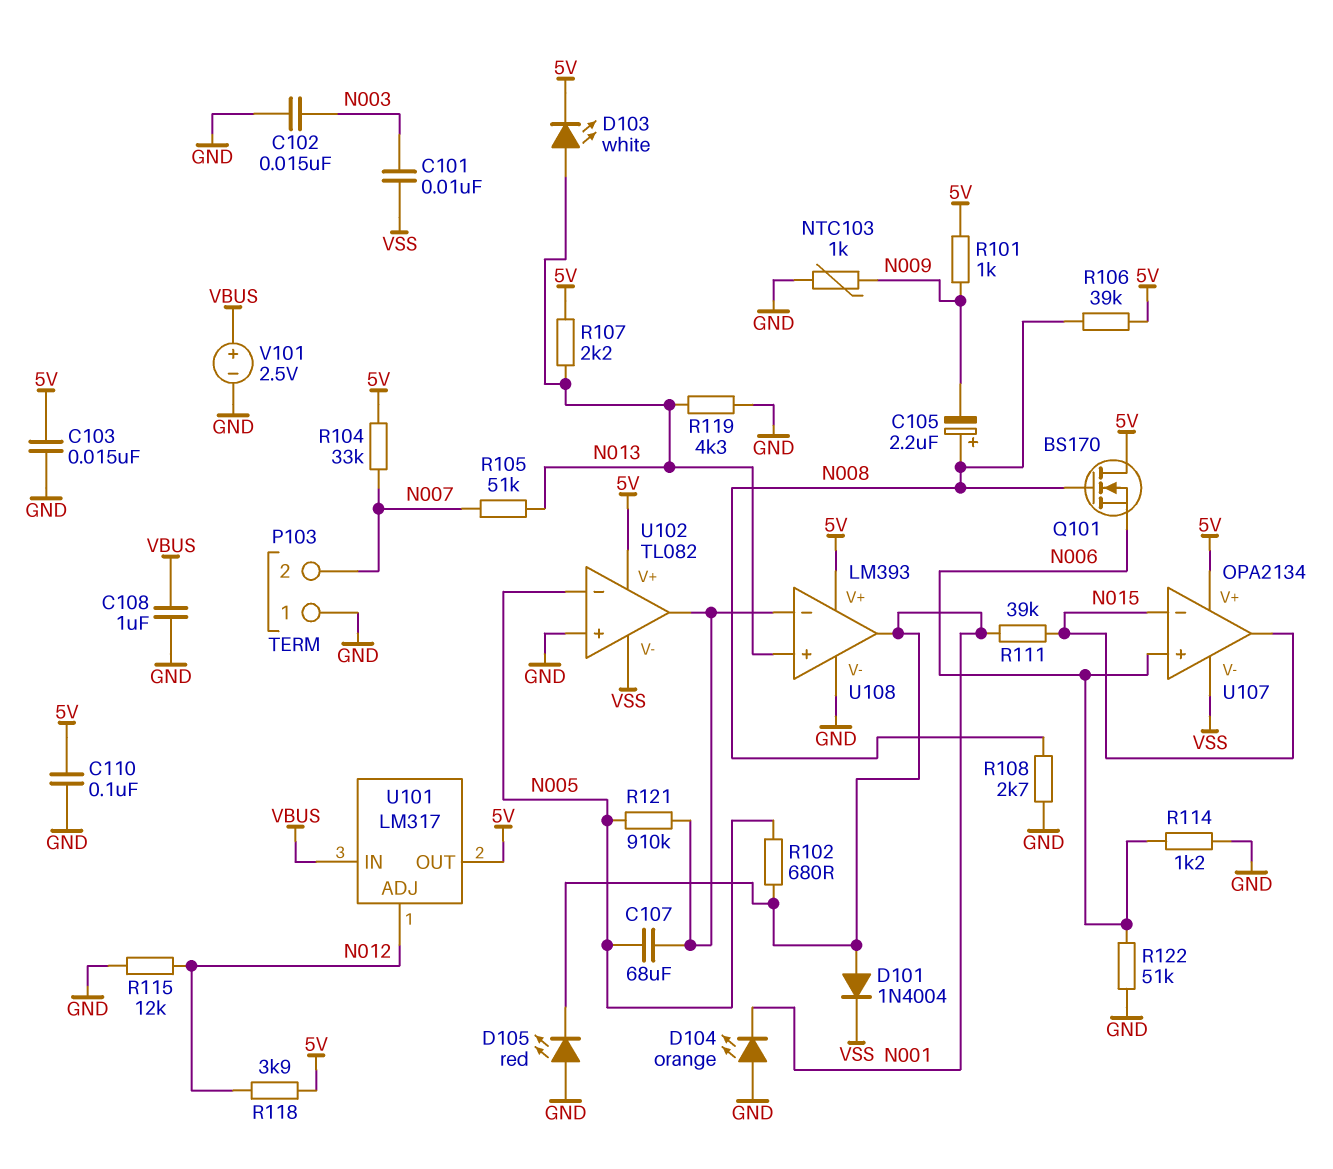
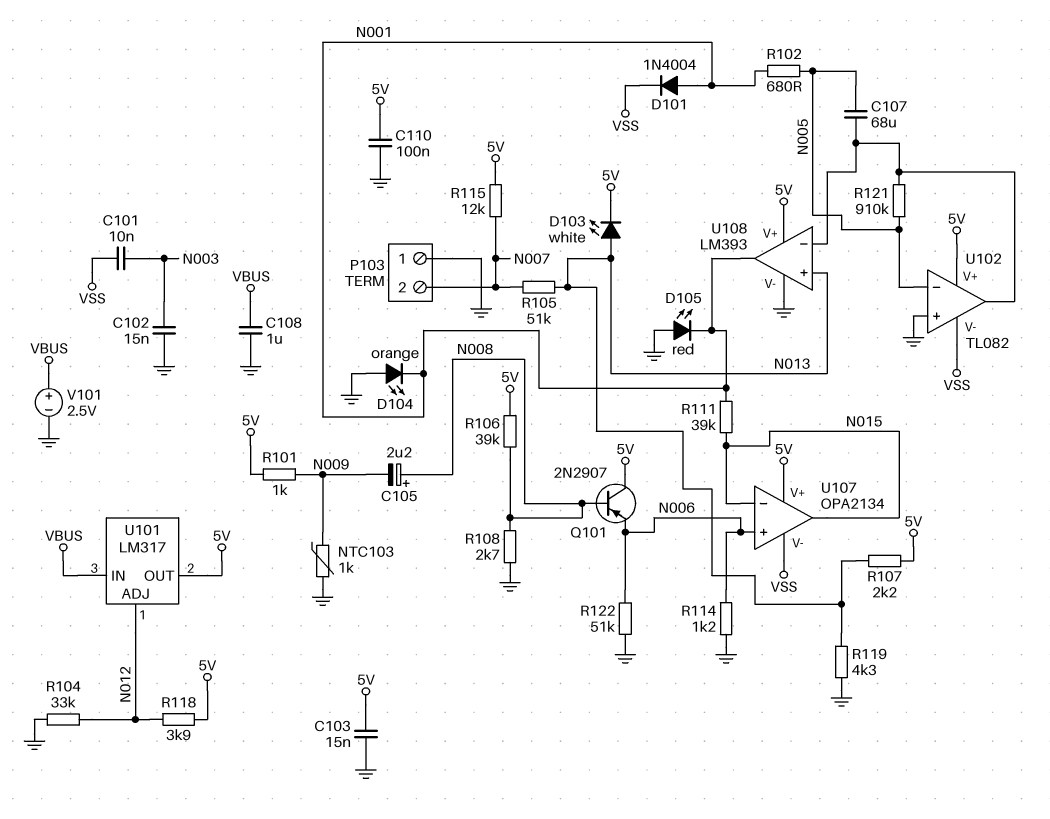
Q101: NMOS BS170 (G N008, D 5V, S N006) -> PNP 2N2907 (B N008, C 5V, E N006)
R104: 33k (5V, N007) -> 33k (GND, N012)
R115: 12k (GND, N012) -> 12k (5V, N007)

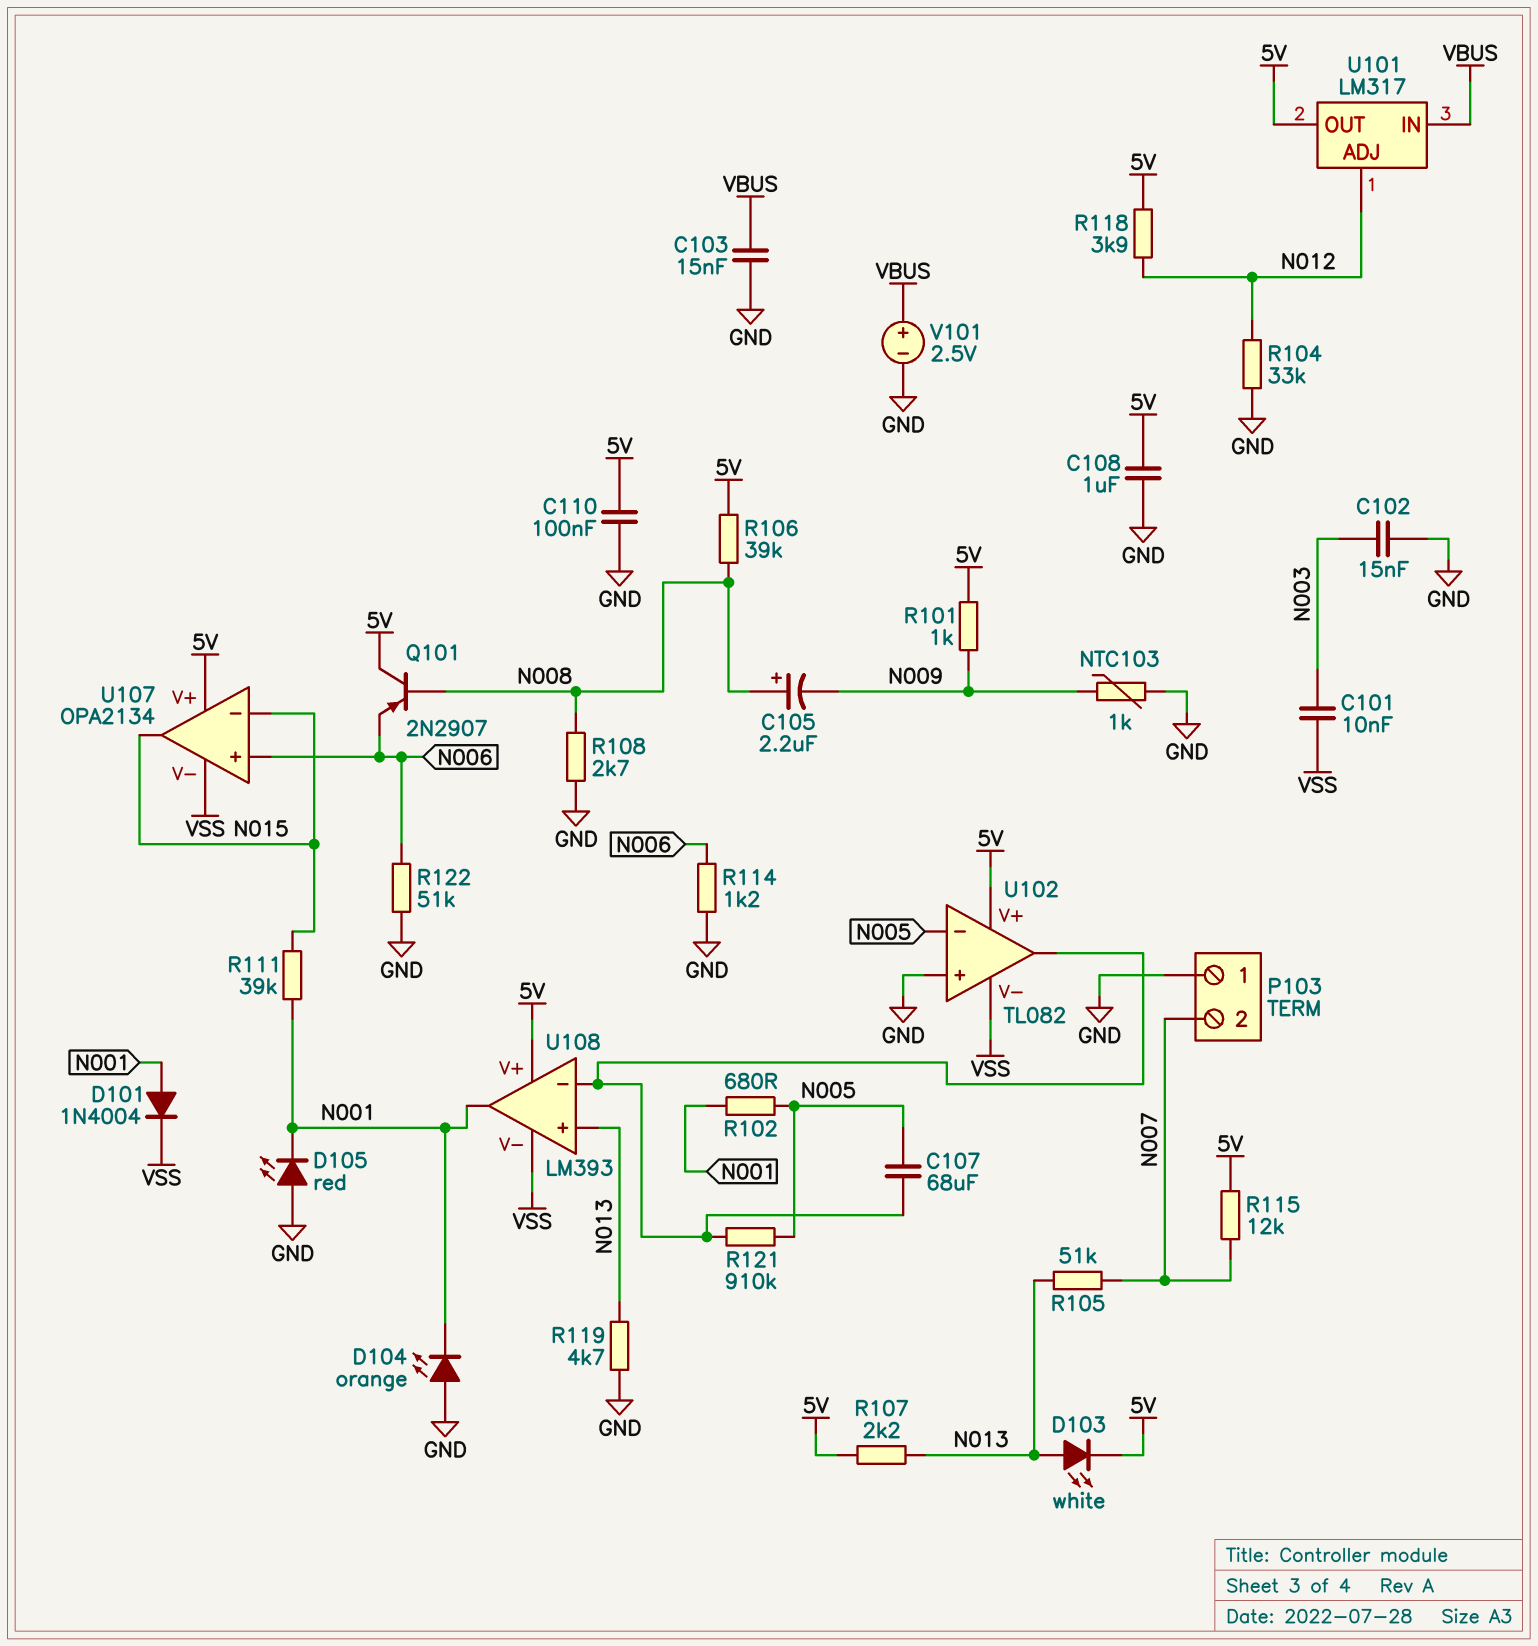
C103: 15nF (5V, GND) -> 15nF (GND, VBUS)
C108: 1uF (GND, VBUS) -> 1uF (5V, GND)
R119: 4.3k (GND, N013) -> 4.7k (GND, N013)
U108 pin V-: GND -> VSS

